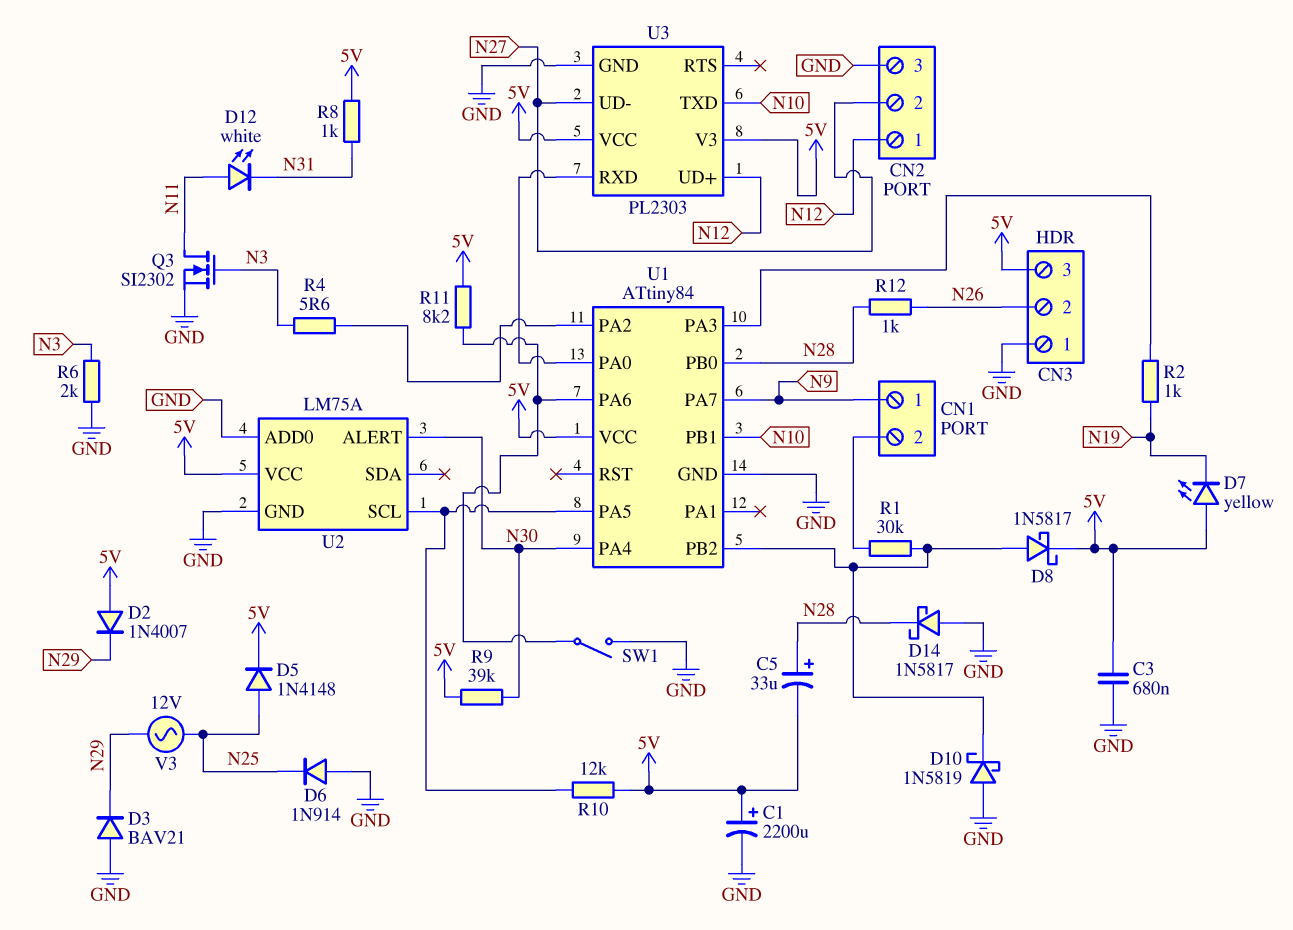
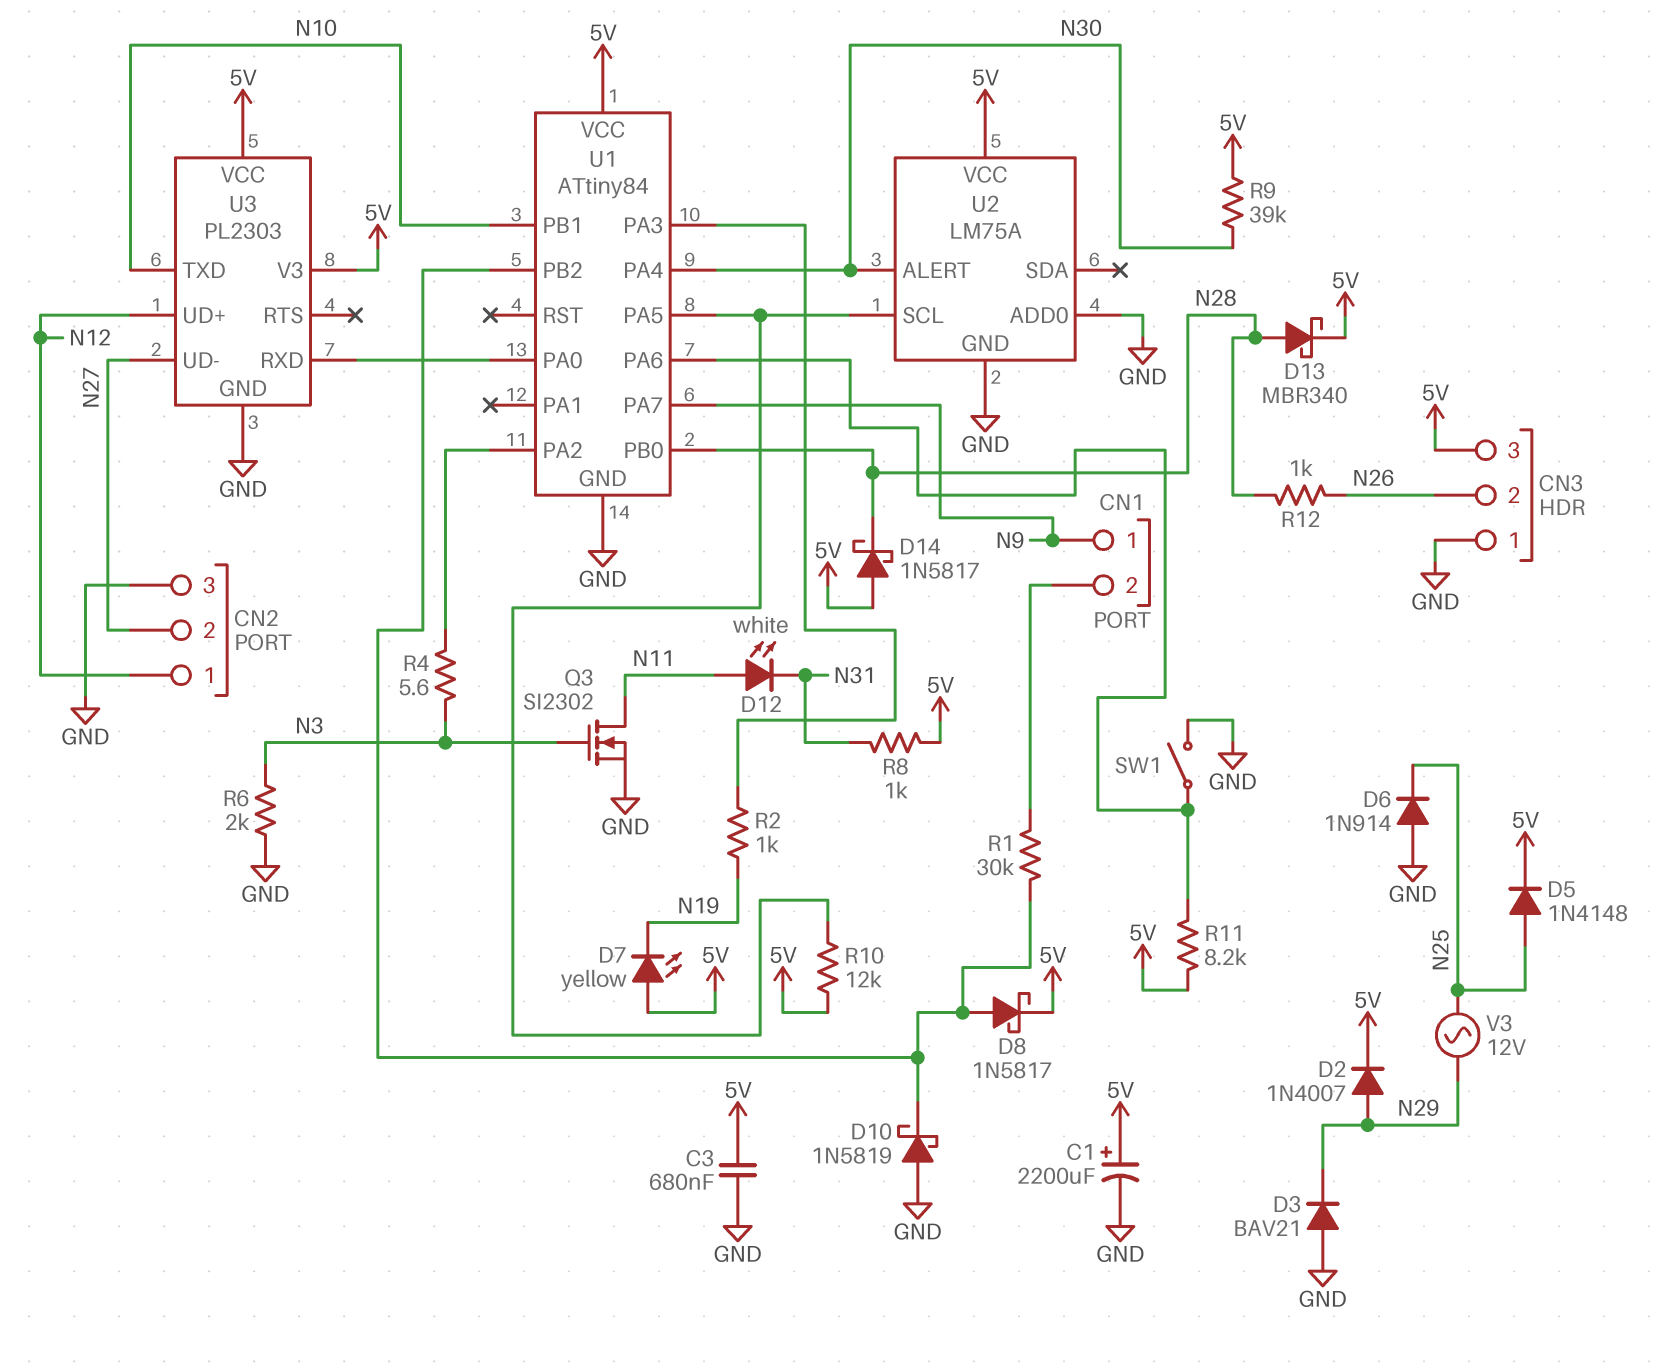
C5: 33uF (plus N28, minus 5V) -> none
D2: diode 1N4007 (A 5V, K N29) -> diode 1N4007 (A N29, K 5V)
D13: none -> schottky MBR340 (A N28, K 5V)
D14: schottky 1N5817 (A GND, K N28) -> schottky 1N5817 (A 5V, K N28)

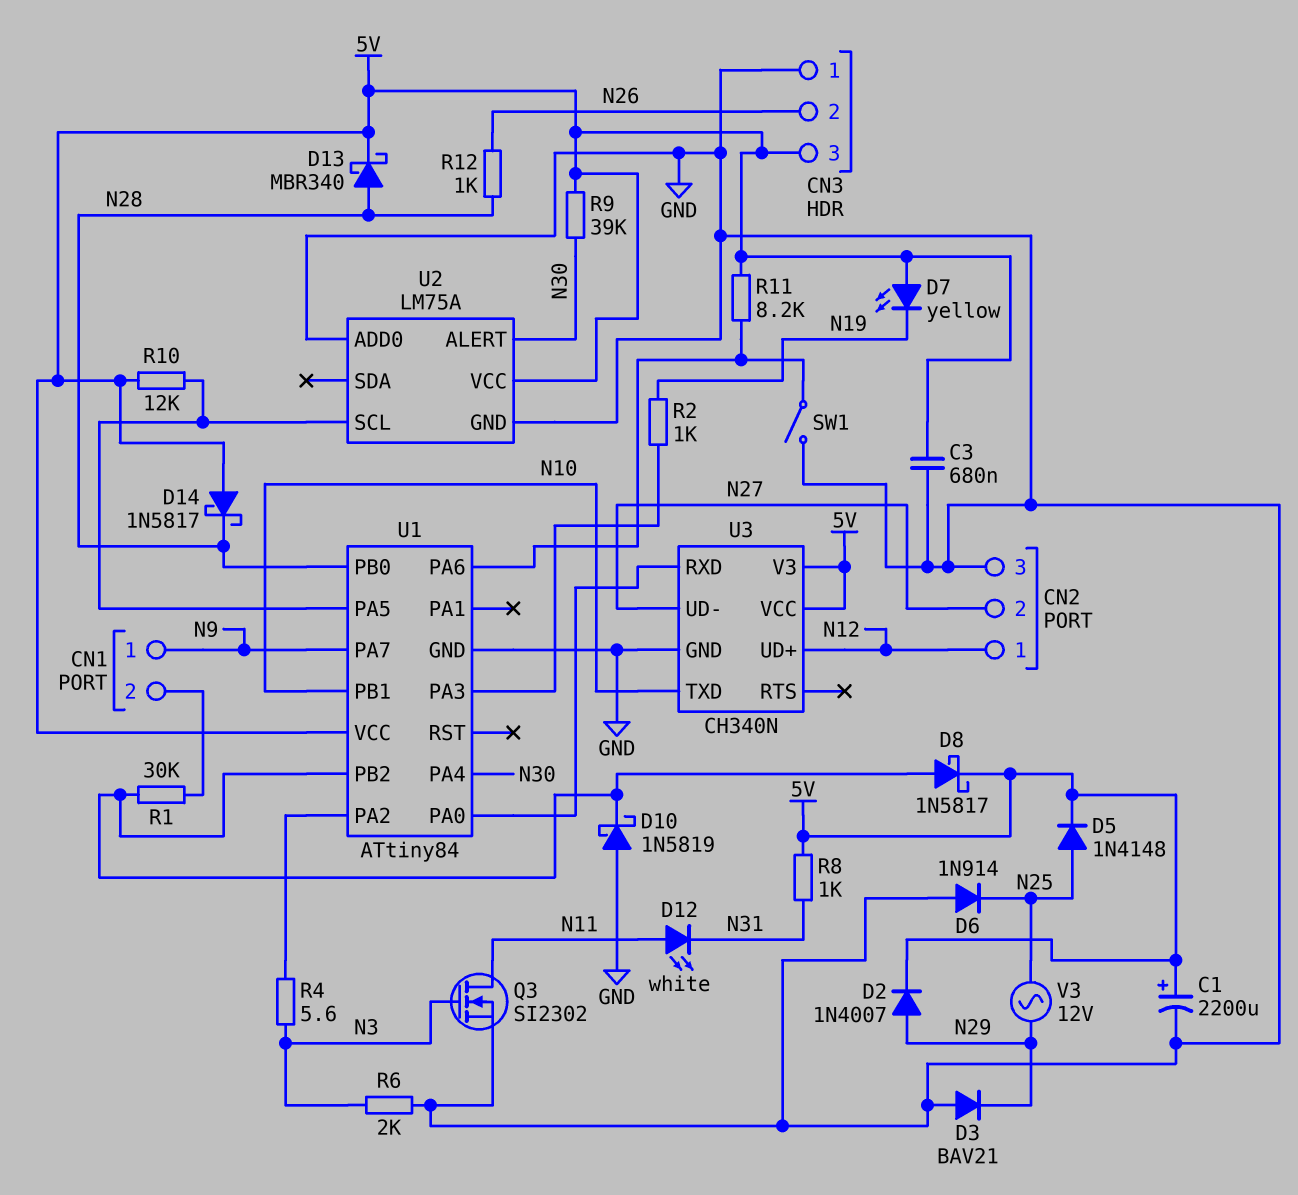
U3: PL2303 -> CH340N

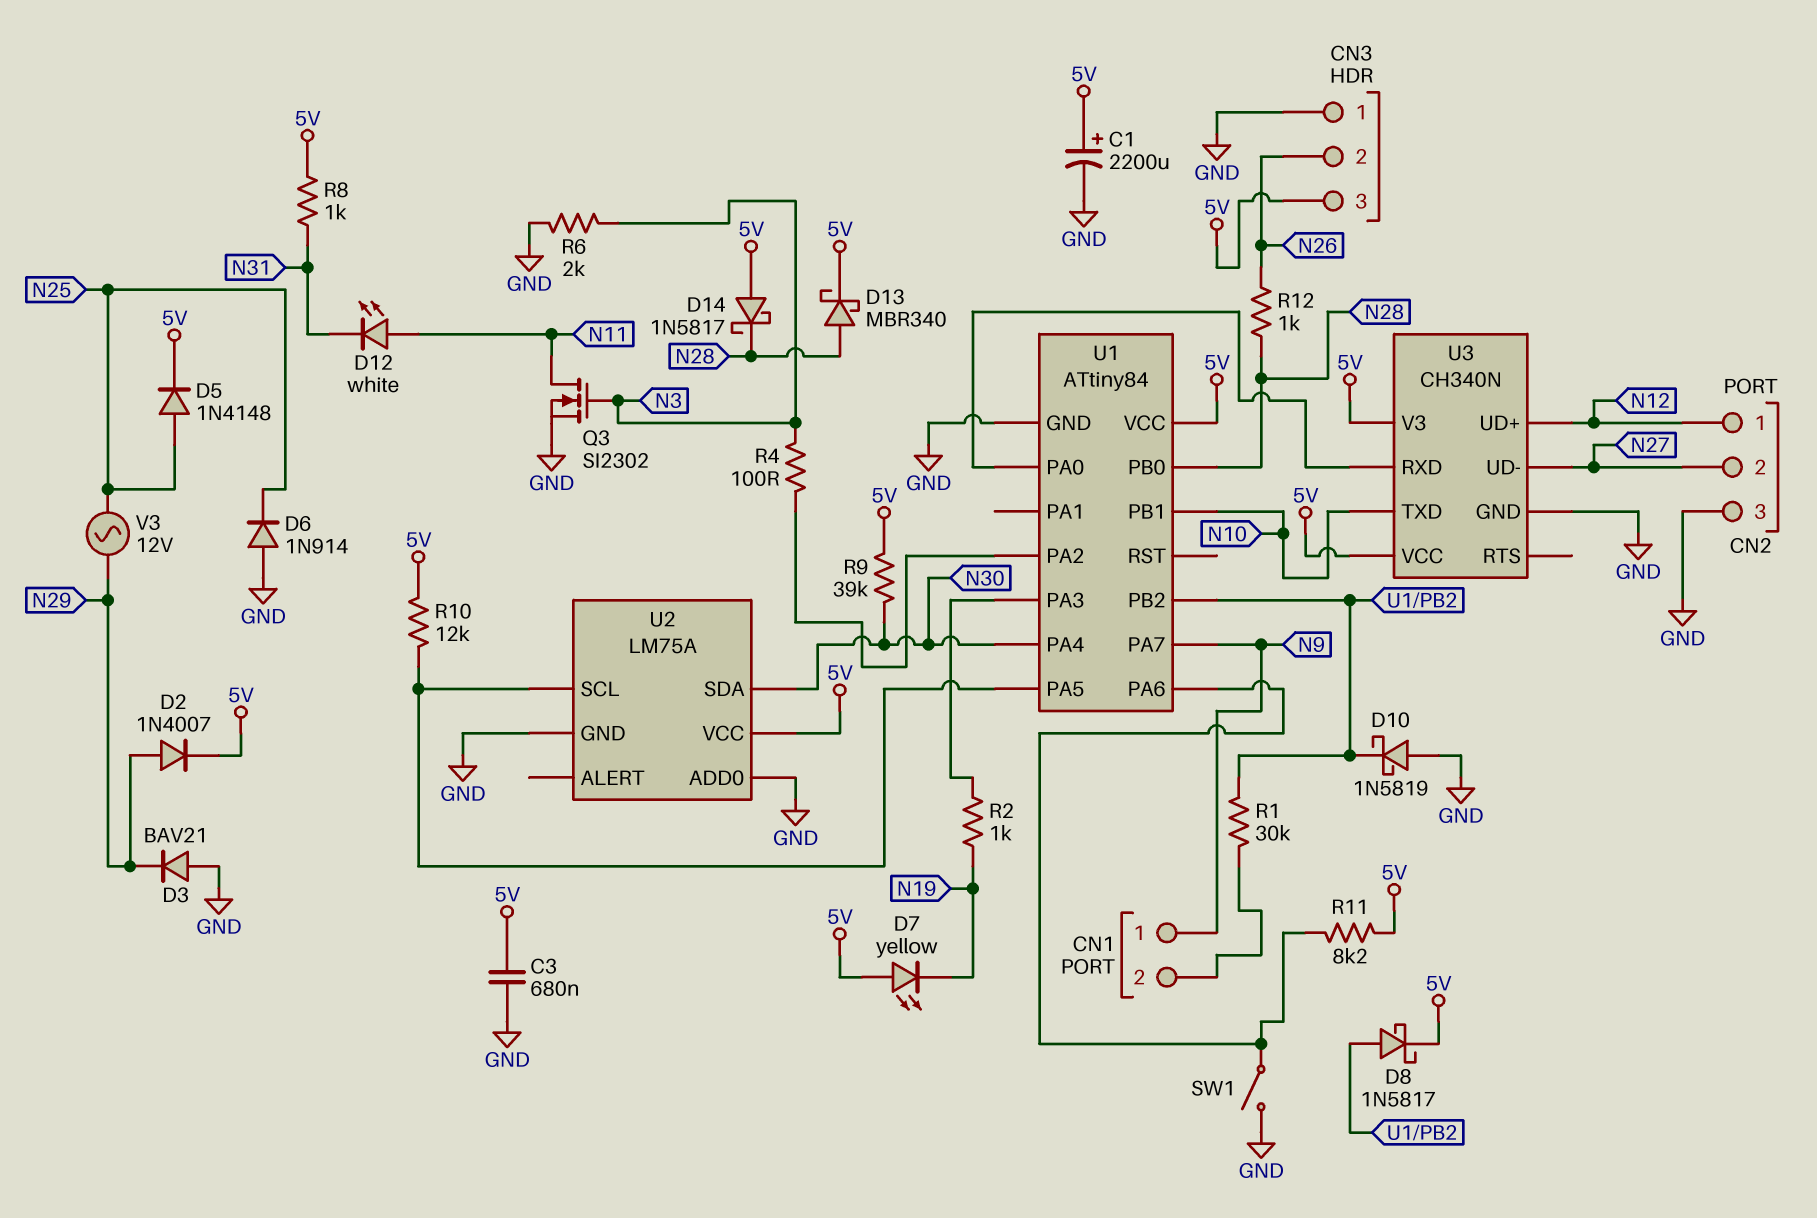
R4: 5.6 (N3, U1/PA2) -> 100 (N3, U1/PA2)
U2 pin ALERT: N30 -> none
U2 pin SDA: none -> N30

